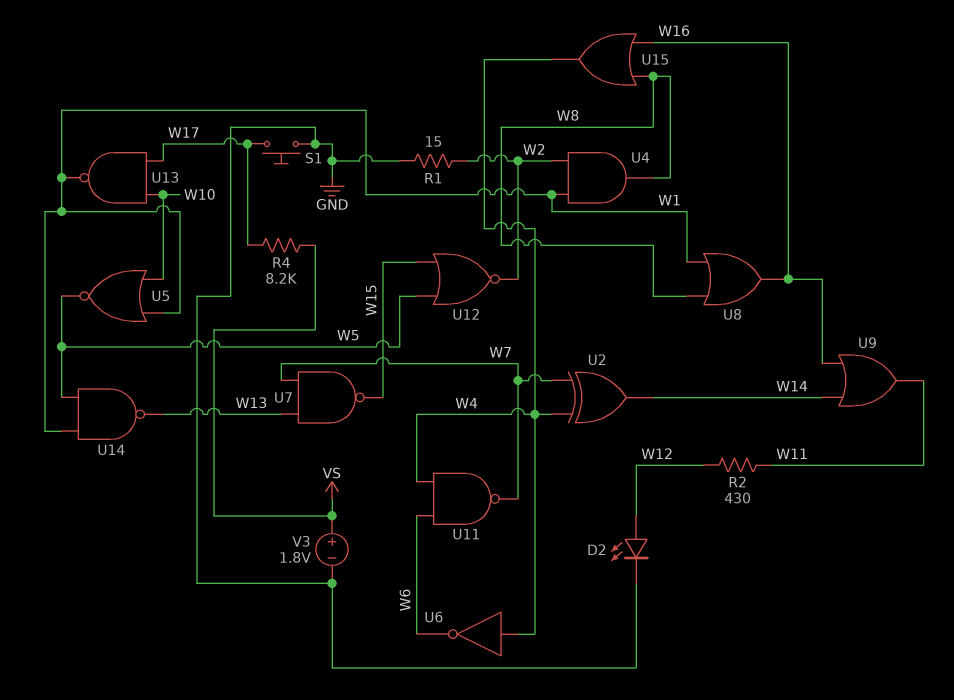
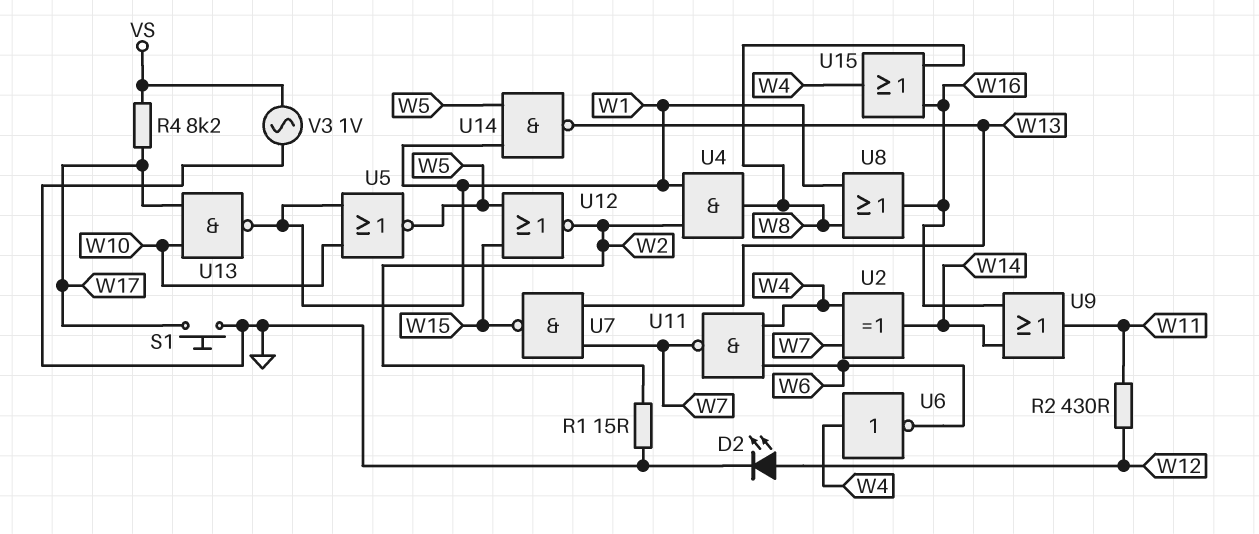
V3: 1.8V (plus VS, minus GND) -> AC 1V (GND, VS)

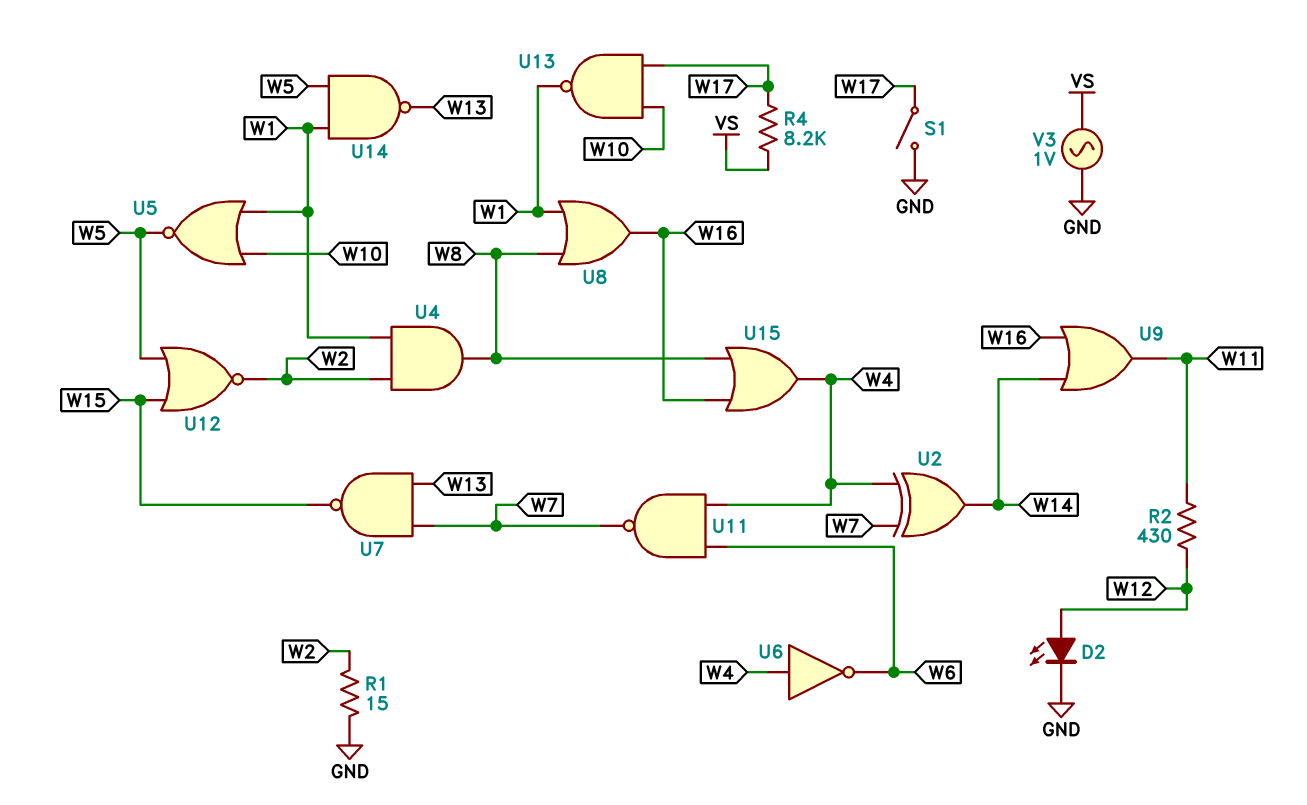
S1: button (GND, W17) -> switch (GND, W17)

